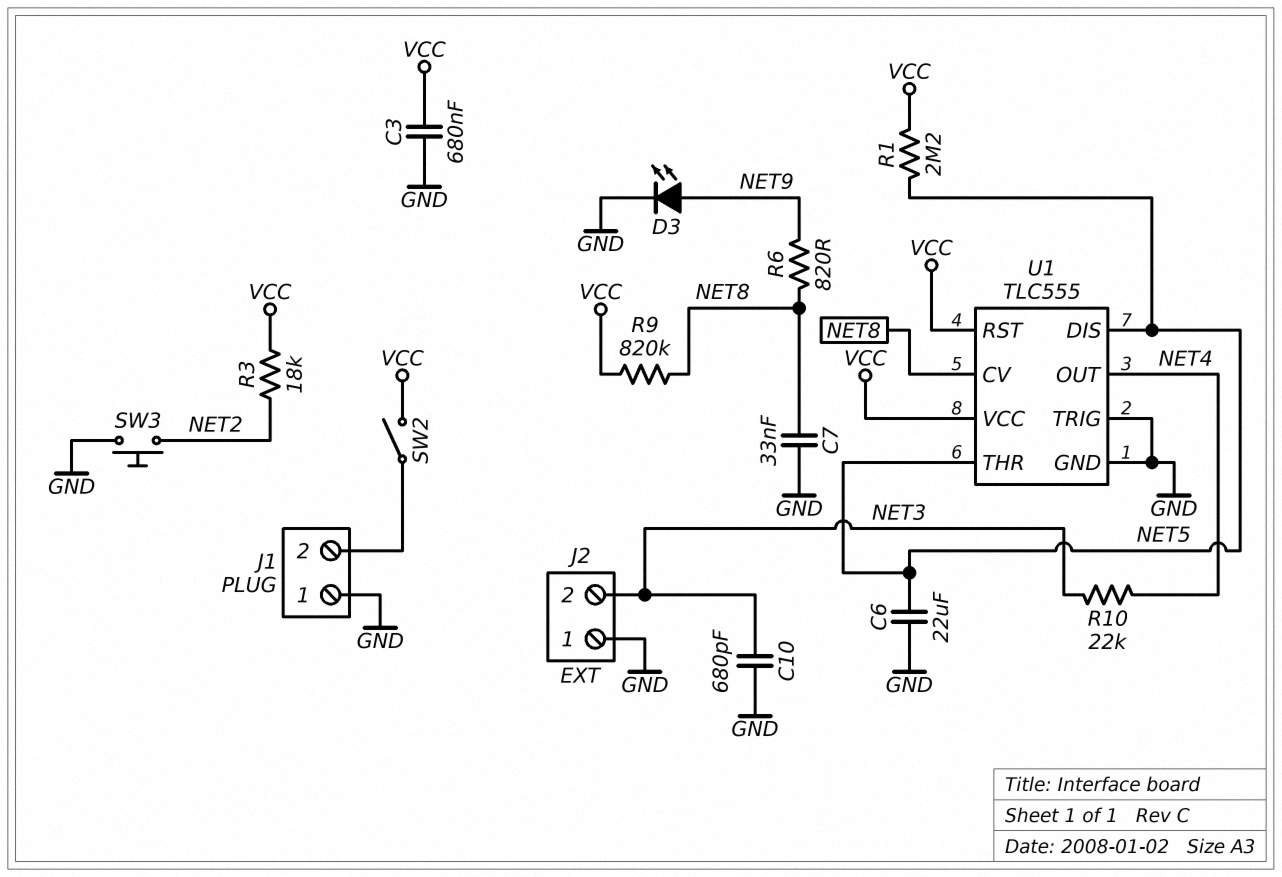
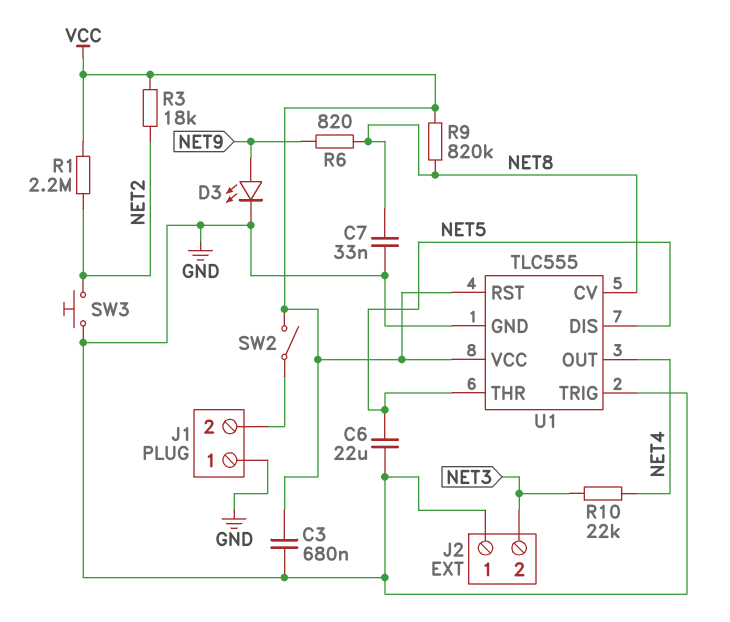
C10: 680pF (GND, NET3) -> none
R1: 2.2M (NET5, VCC) -> 2.2M (NET2, VCC)

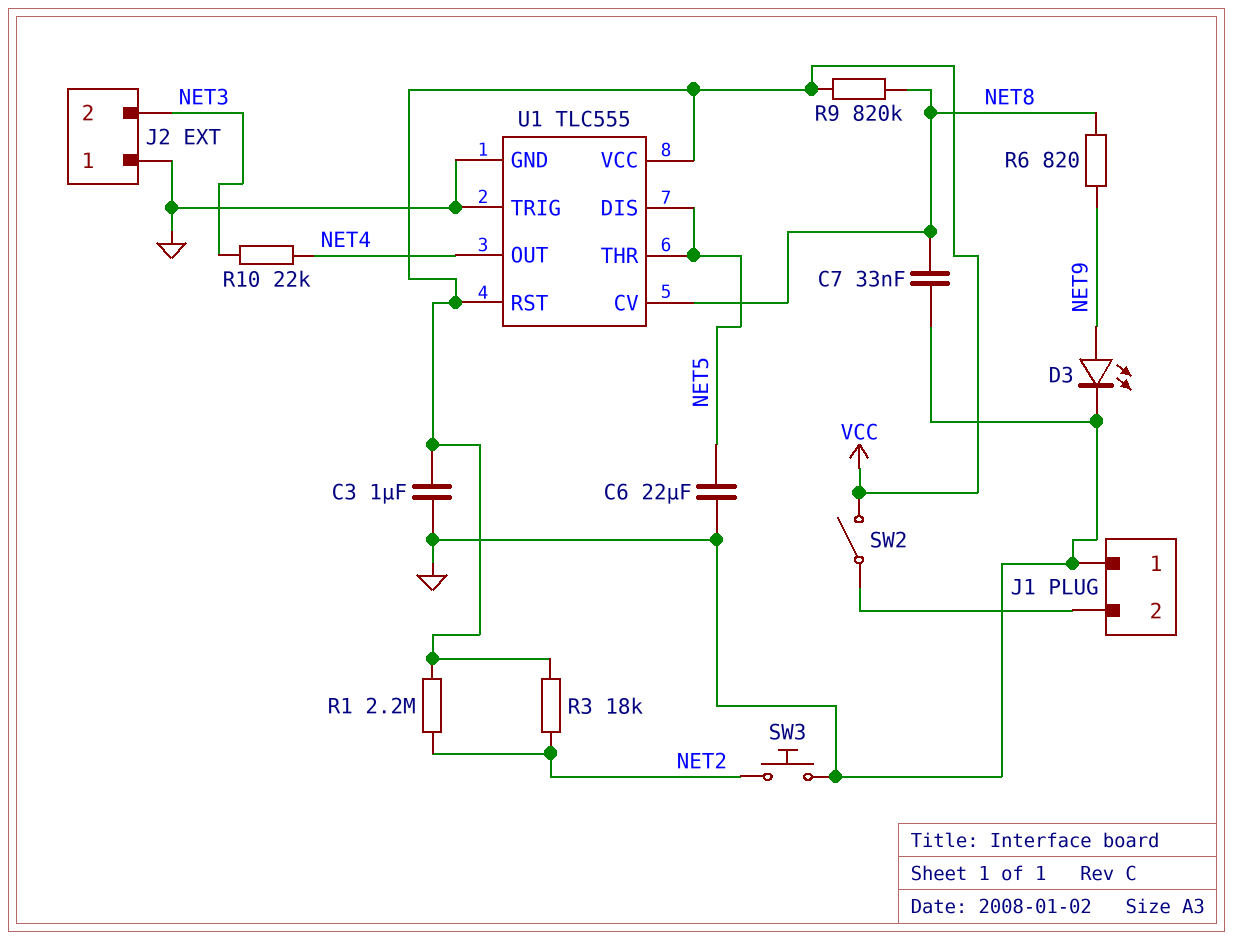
C3: 680nF (GND, VCC) -> 1uF (GND, VCC)

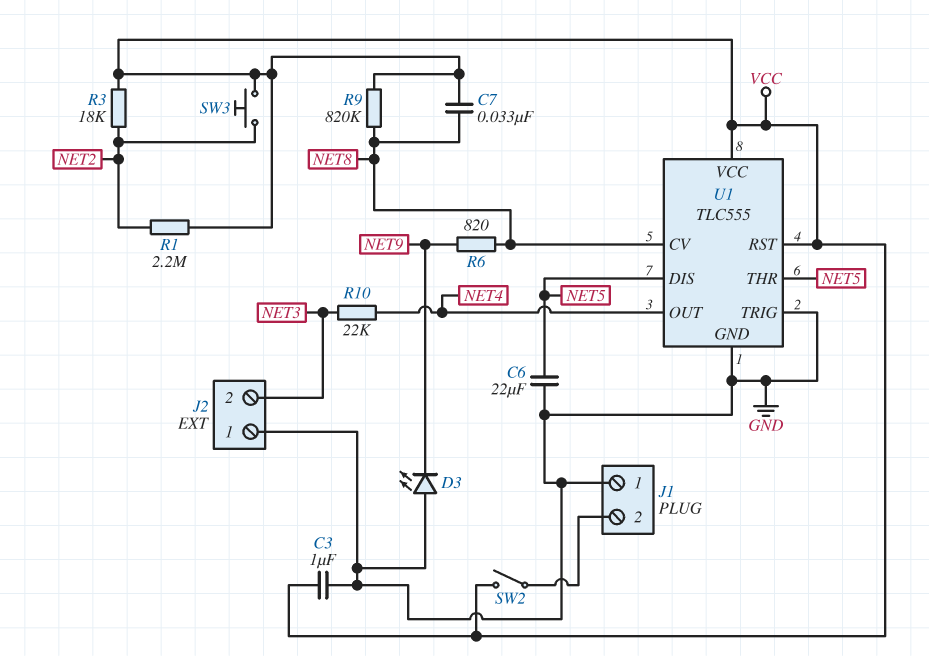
C7: 33nF (GND, NET8) -> 33nF (NET8, VCC)
D3: LED (A NET9, K GND) -> LED (A GND, K NET9)
SW3: button (GND, NET2) -> button (NET2, VCC)

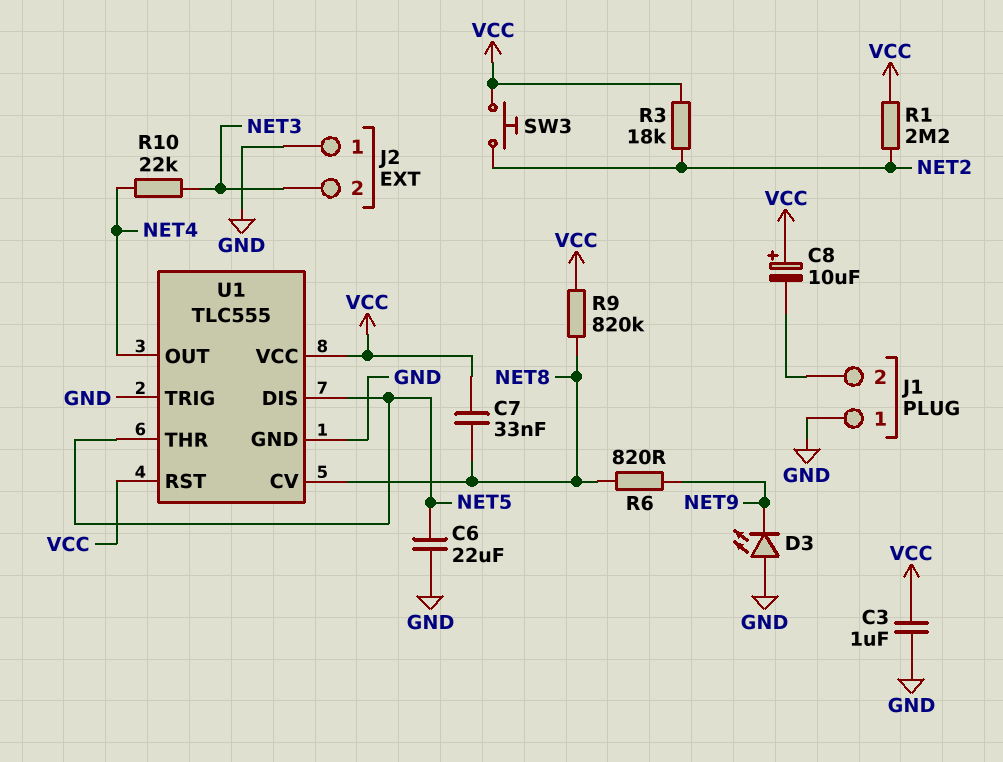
C8: none -> 10uF (plus VCC, minus J1/2)
SW2: switch (J1/2, VCC) -> none

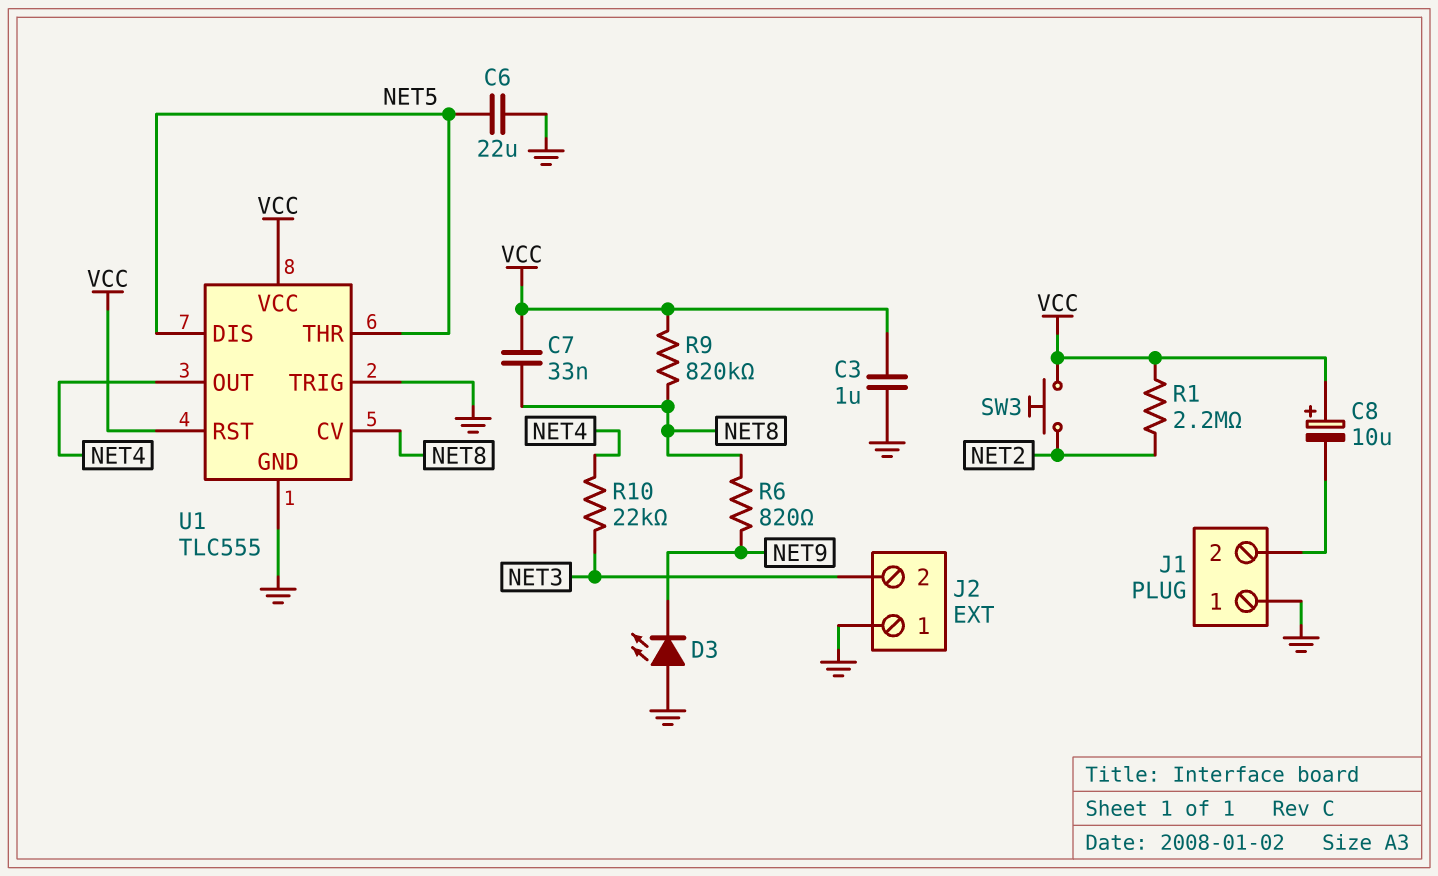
R3: 18k (NET2, VCC) -> none

